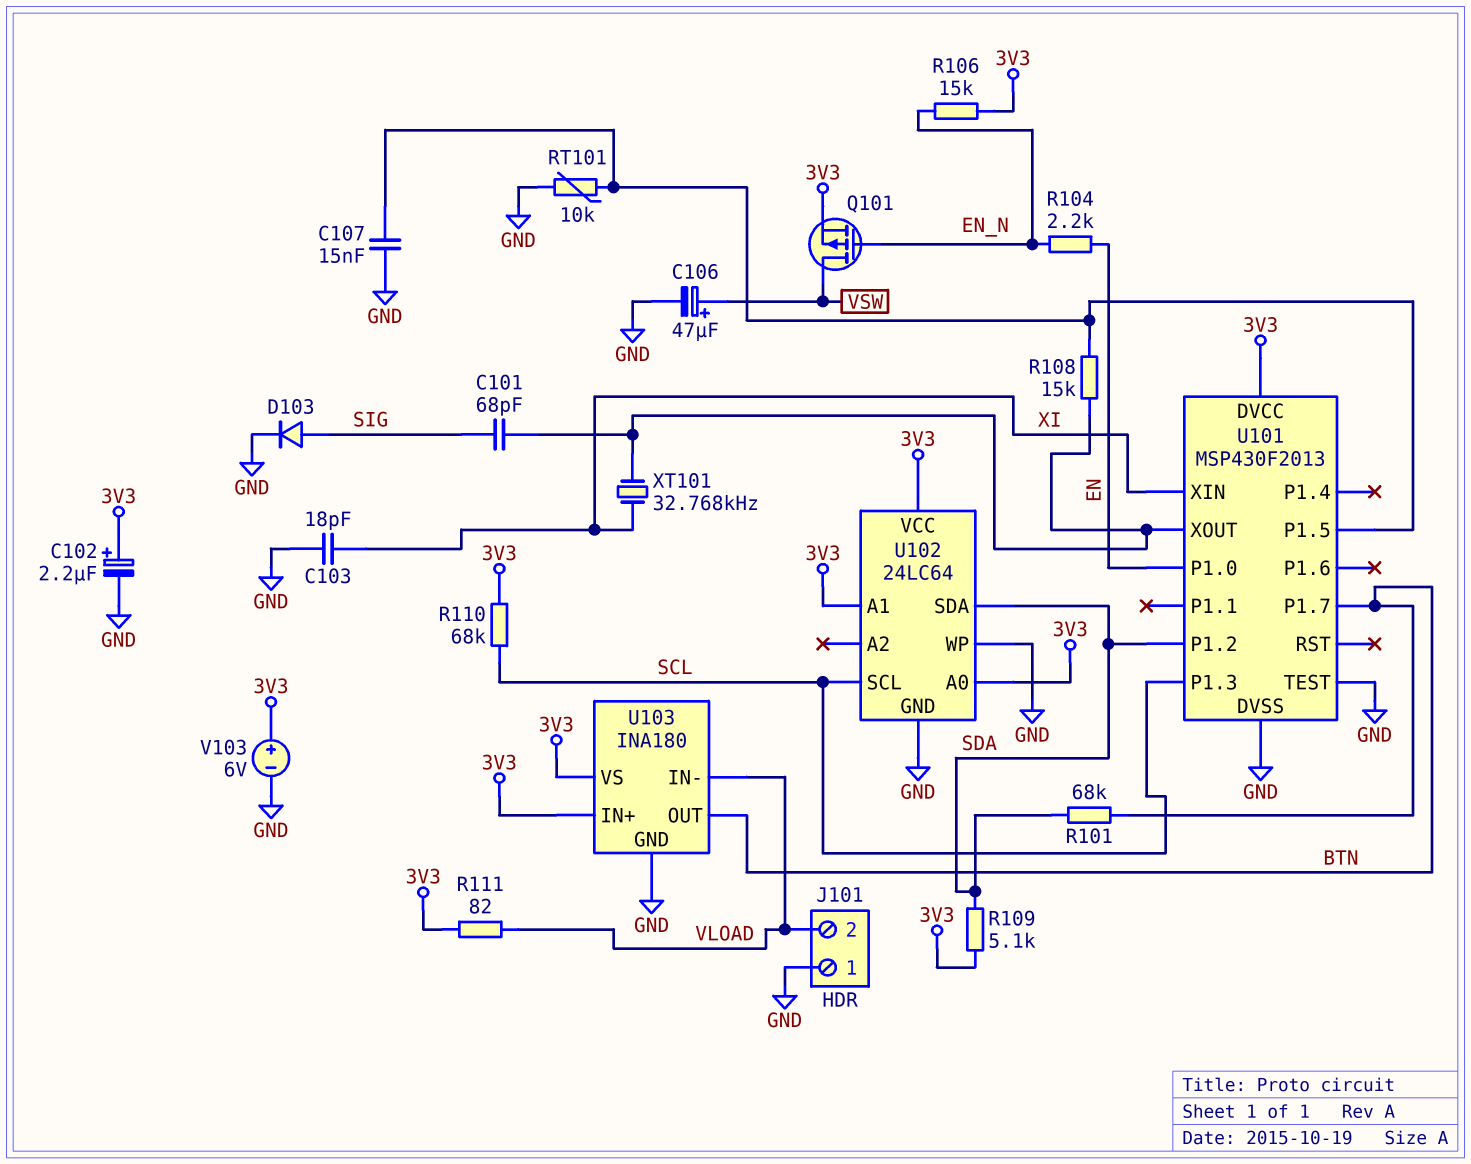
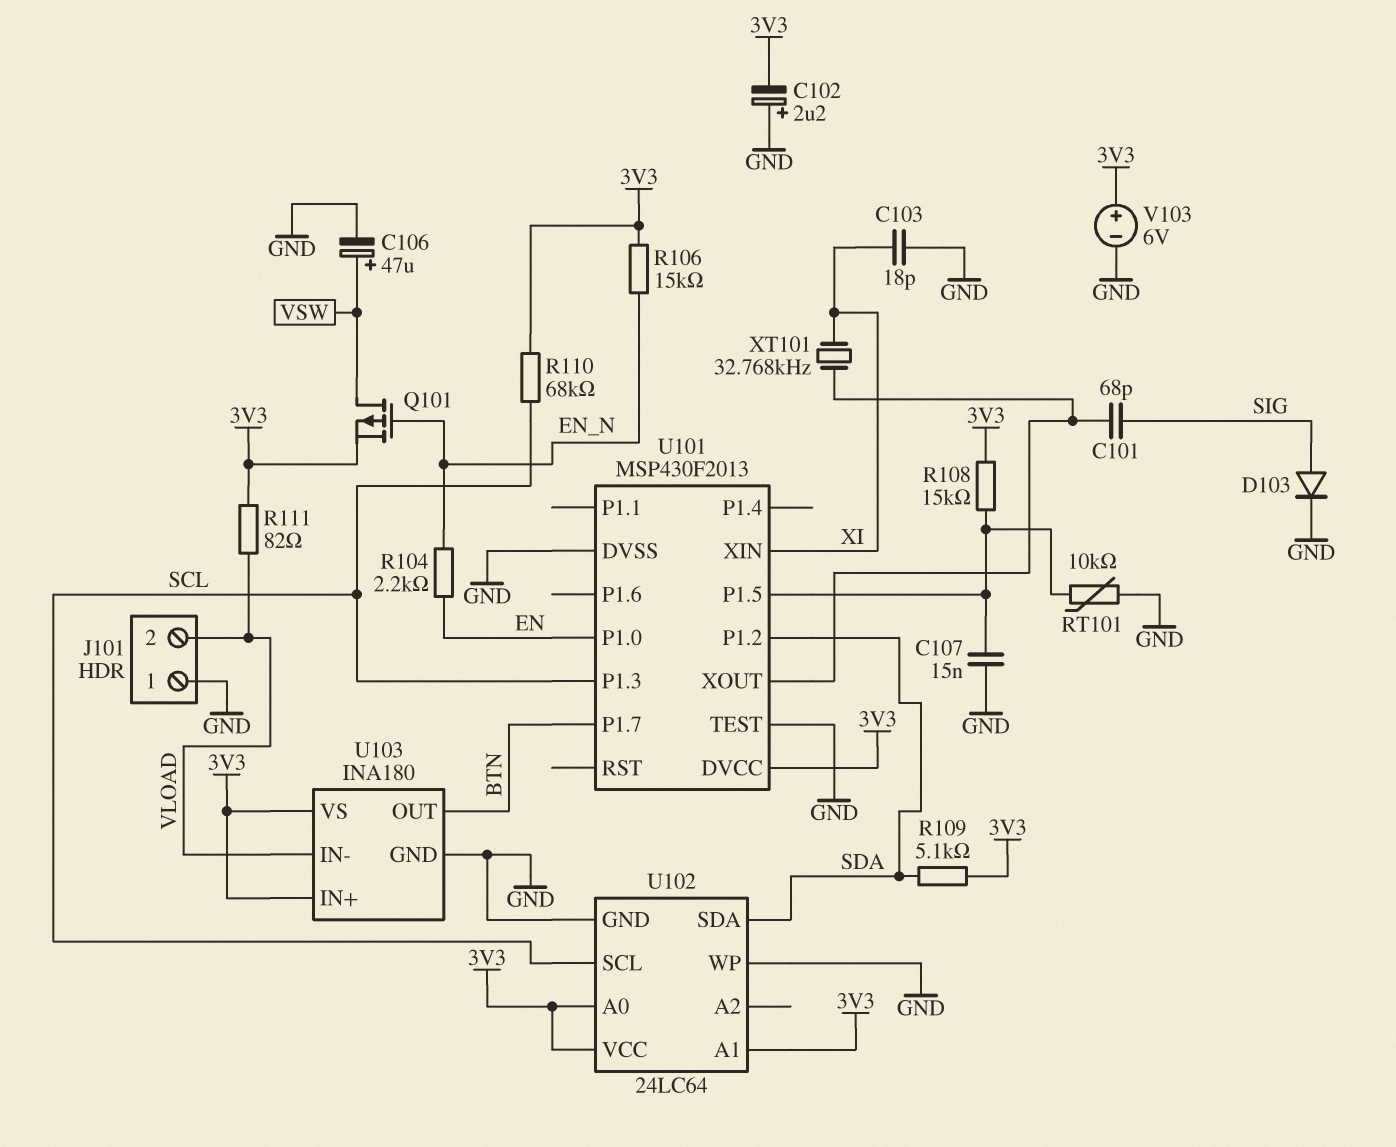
C102: 2.2uF (plus 3V3, minus GND) -> 2.2uF (plus GND, minus 3V3)
R101: 68k (BTN, SDA) -> none
R108: 15k (U101/P1.5, U101/XOUT) -> 15k (3V3, U101/P1.5)

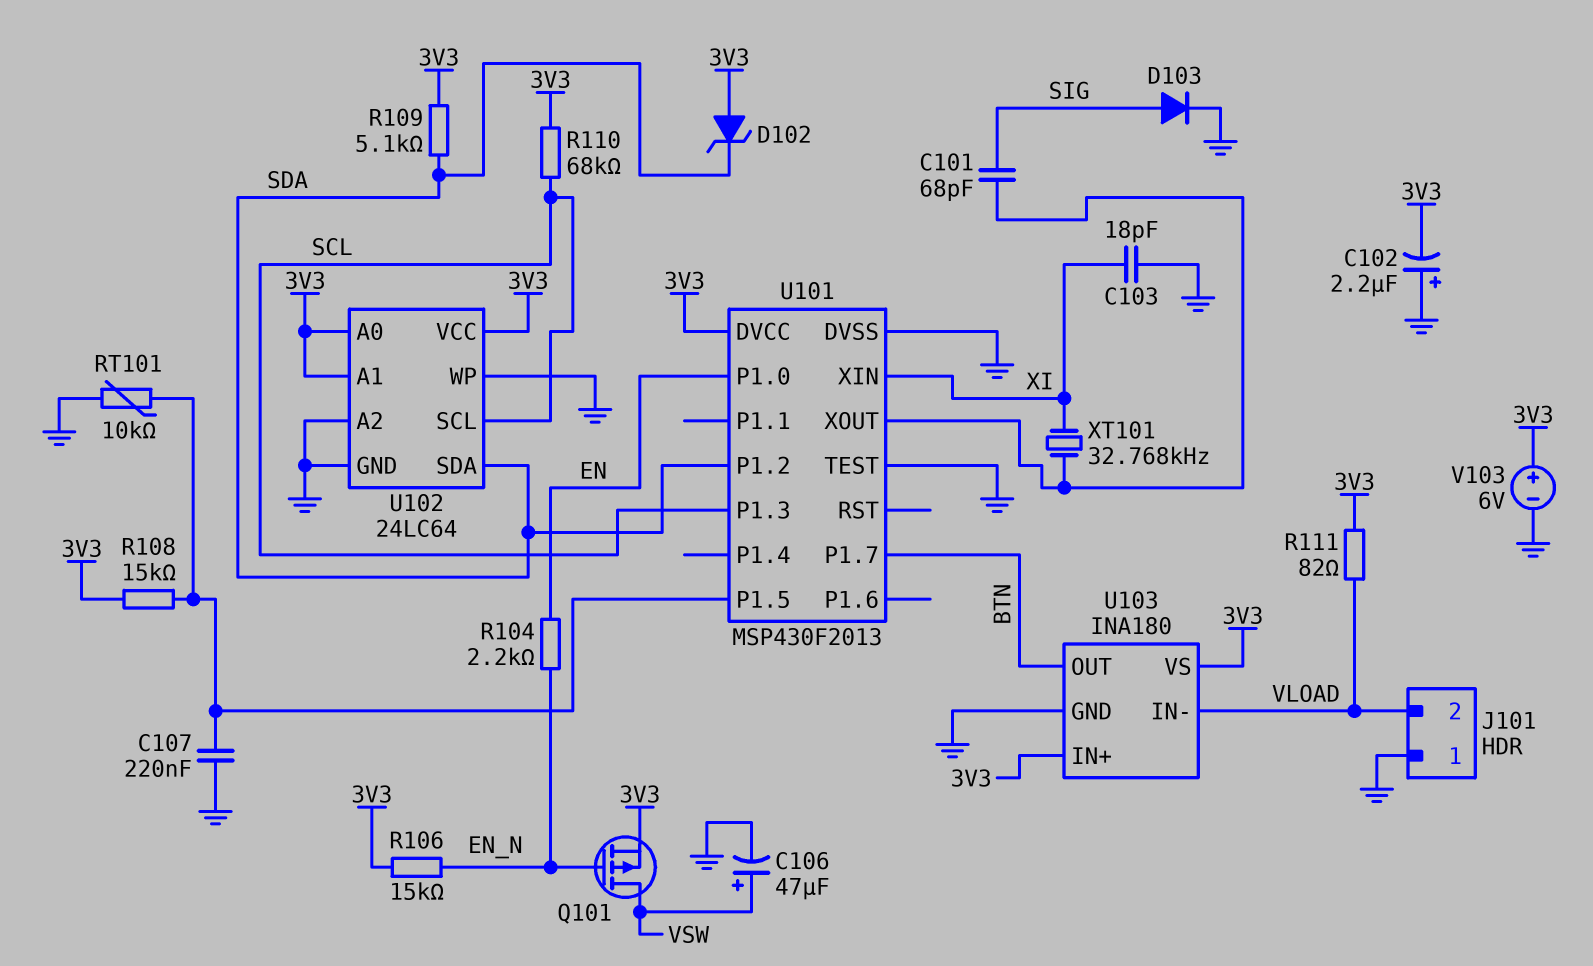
C107: 15nF (GND, U101/P1.5) -> 220nF (GND, U101/P1.5)
D102: none -> zener (A 3V3, K SDA)
U102 pin A2: none -> GND

